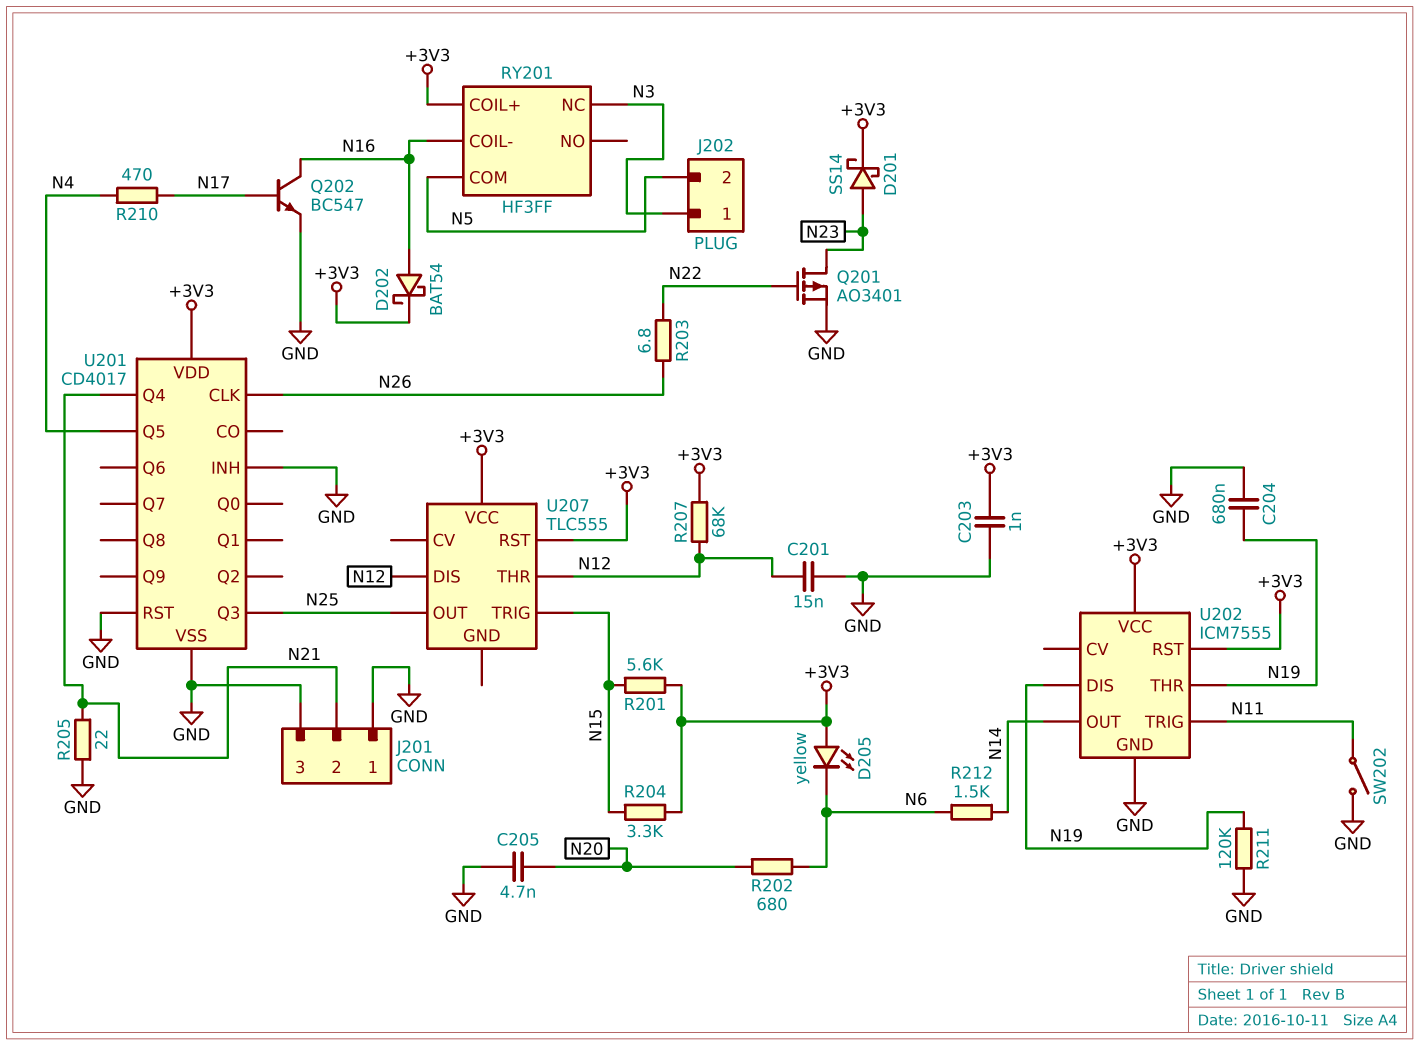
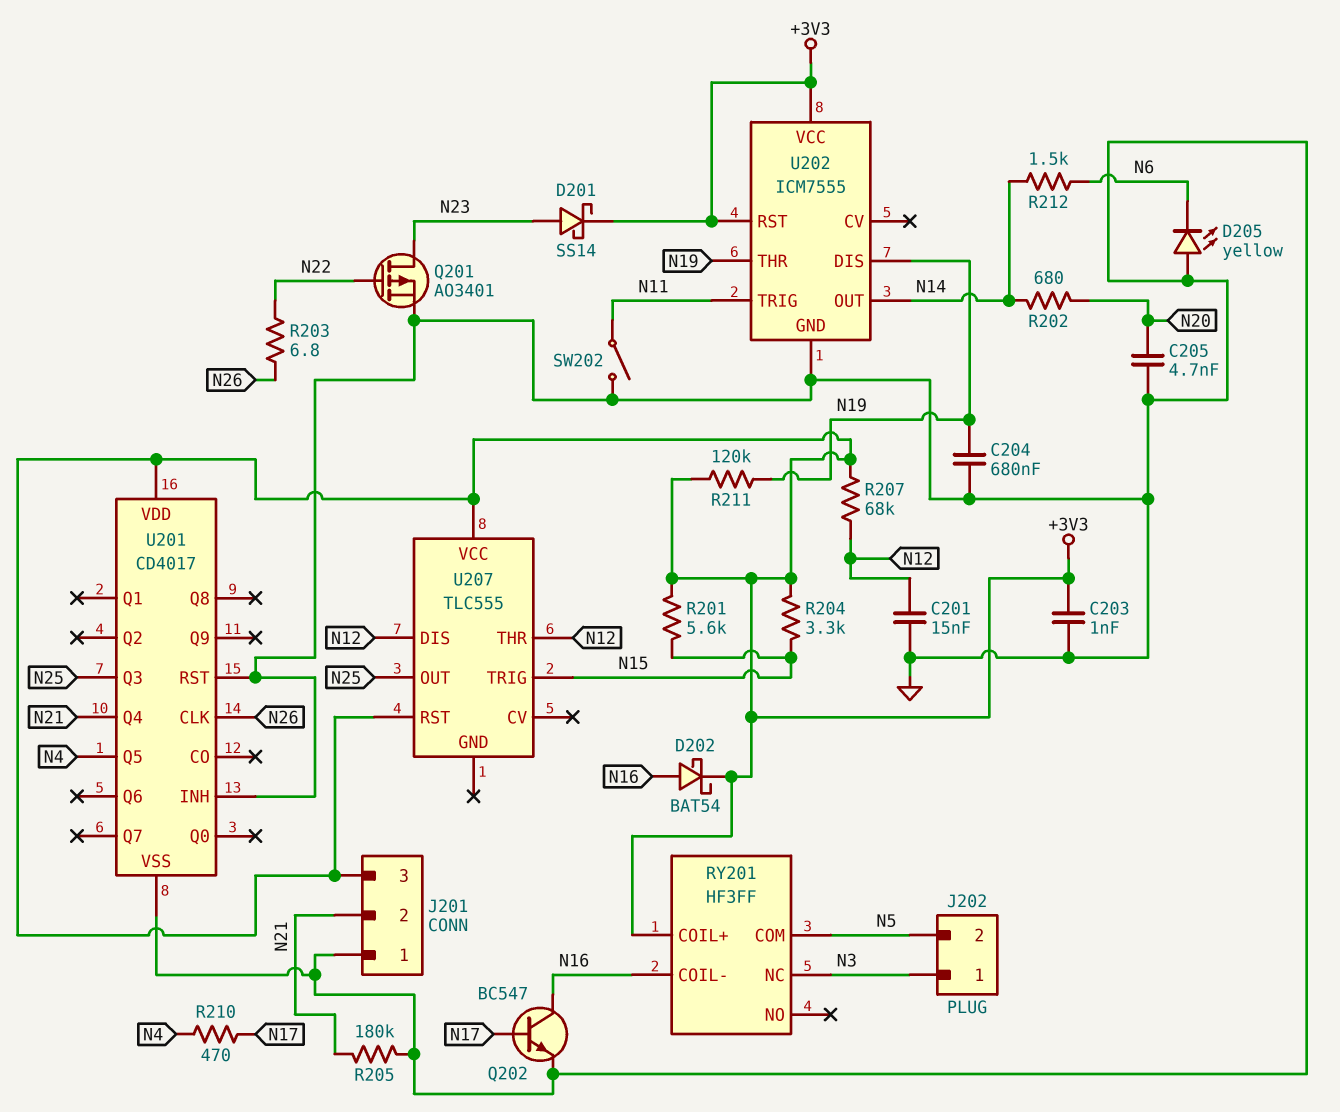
D205: LED yellow (A +3V3, K N6) -> LED yellow (A GND, K N6)
J201 pin 3: GND -> +3V3
R202: 680 (N6, N20) -> 680 (N14, N20)
R205: 22 (GND, N21) -> 180k (GND, N21)
R211: 120k (GND, N19) -> 120k (+3V3, N19)

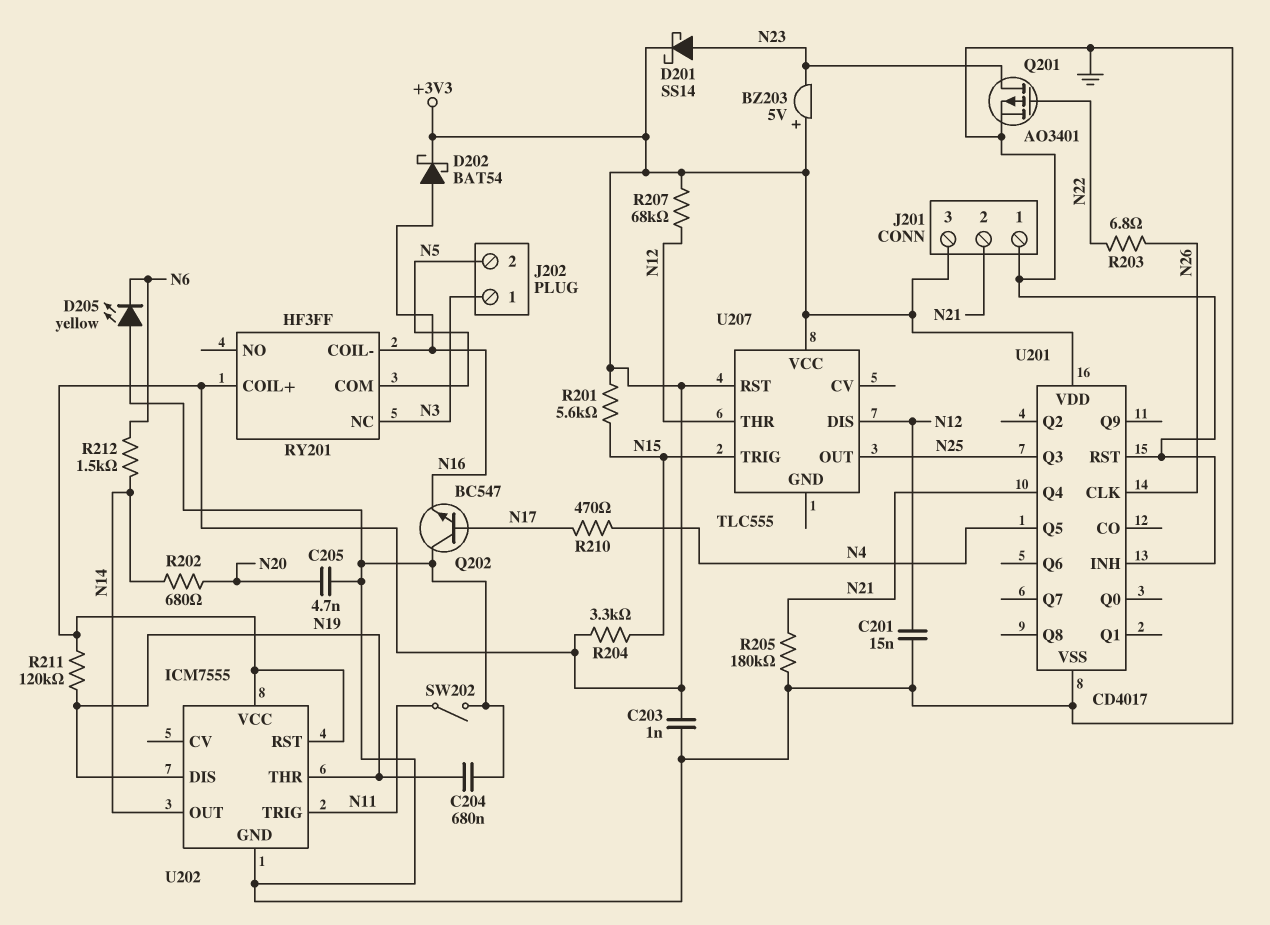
BZ203: none -> buzzer 5V (plus +3V3, minus N23)
Q202: NPN BC547 (B N17, C N16, E GND) -> NPN BC547 (B N17, C GND, E N16)

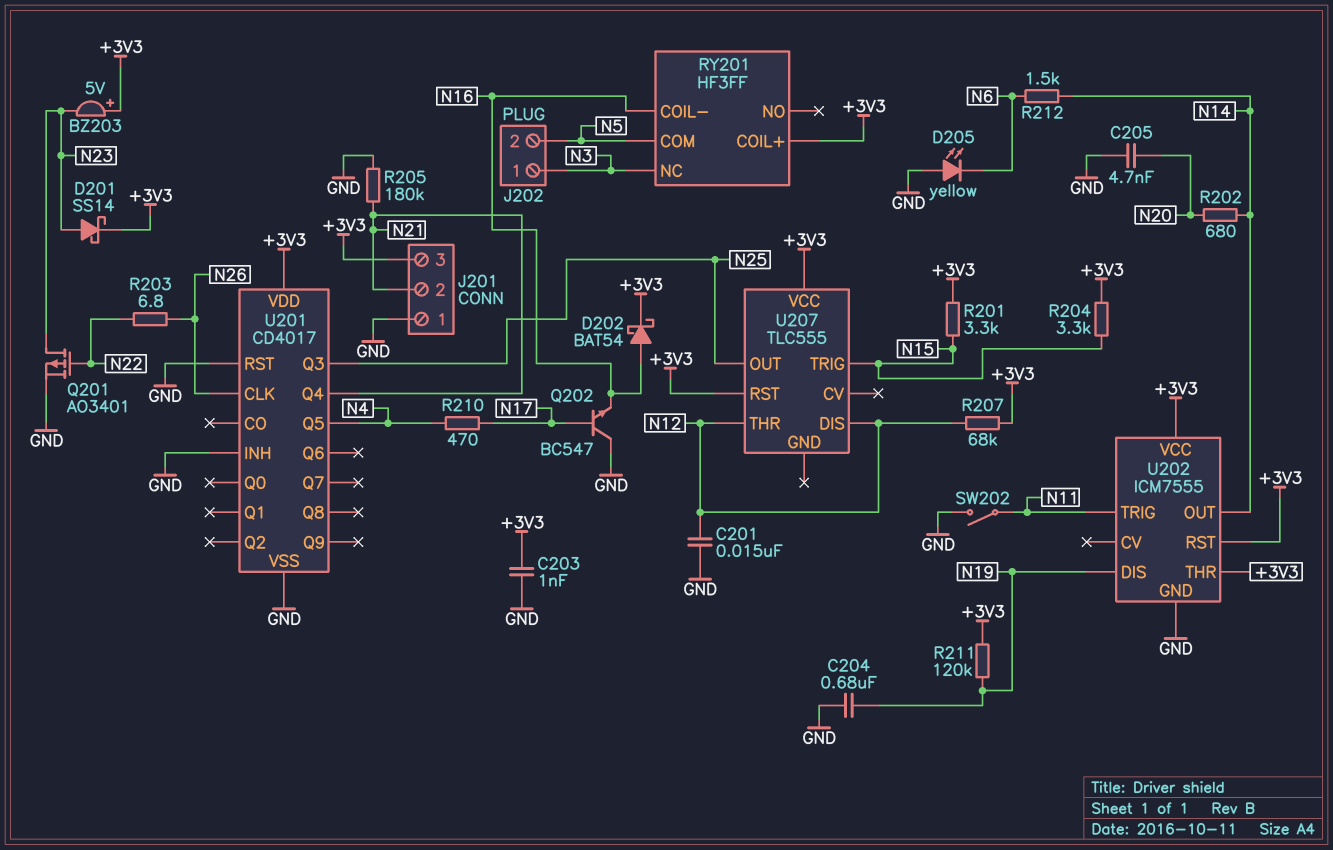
R201: 5.6k (+3V3, N15) -> 3.3k (+3V3, N15)
U202 pin THR: N19 -> +3V3

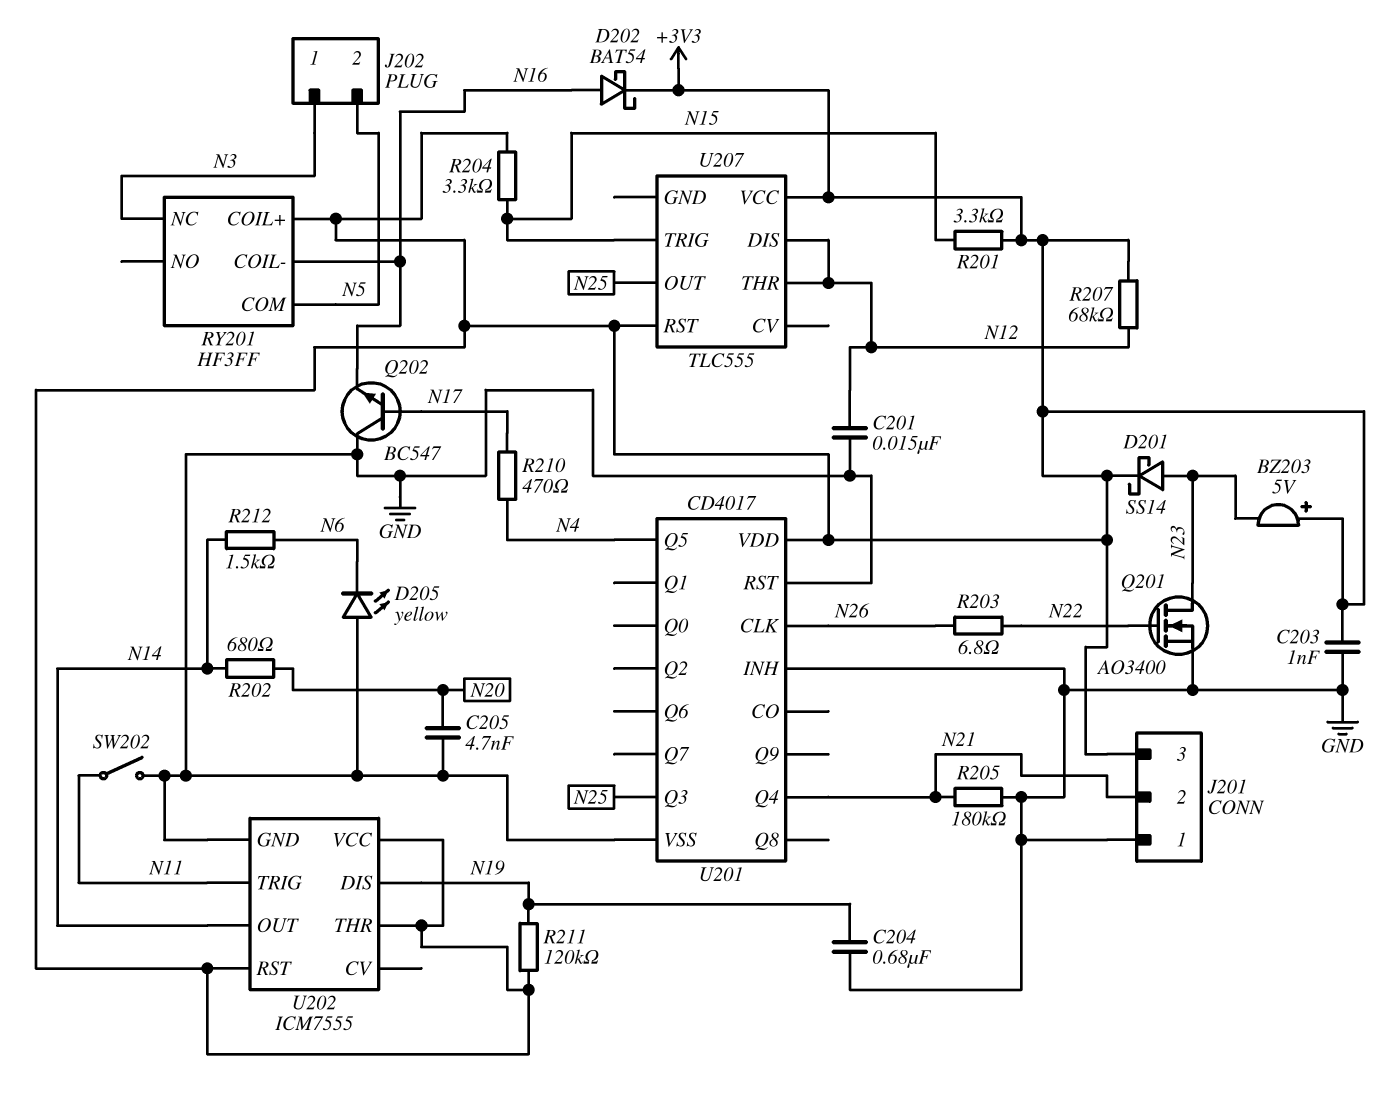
Q201: PMOS AO3401 (G N22, D N23, S GND) -> NMOS AO3400 (G N22, D N23, S GND)

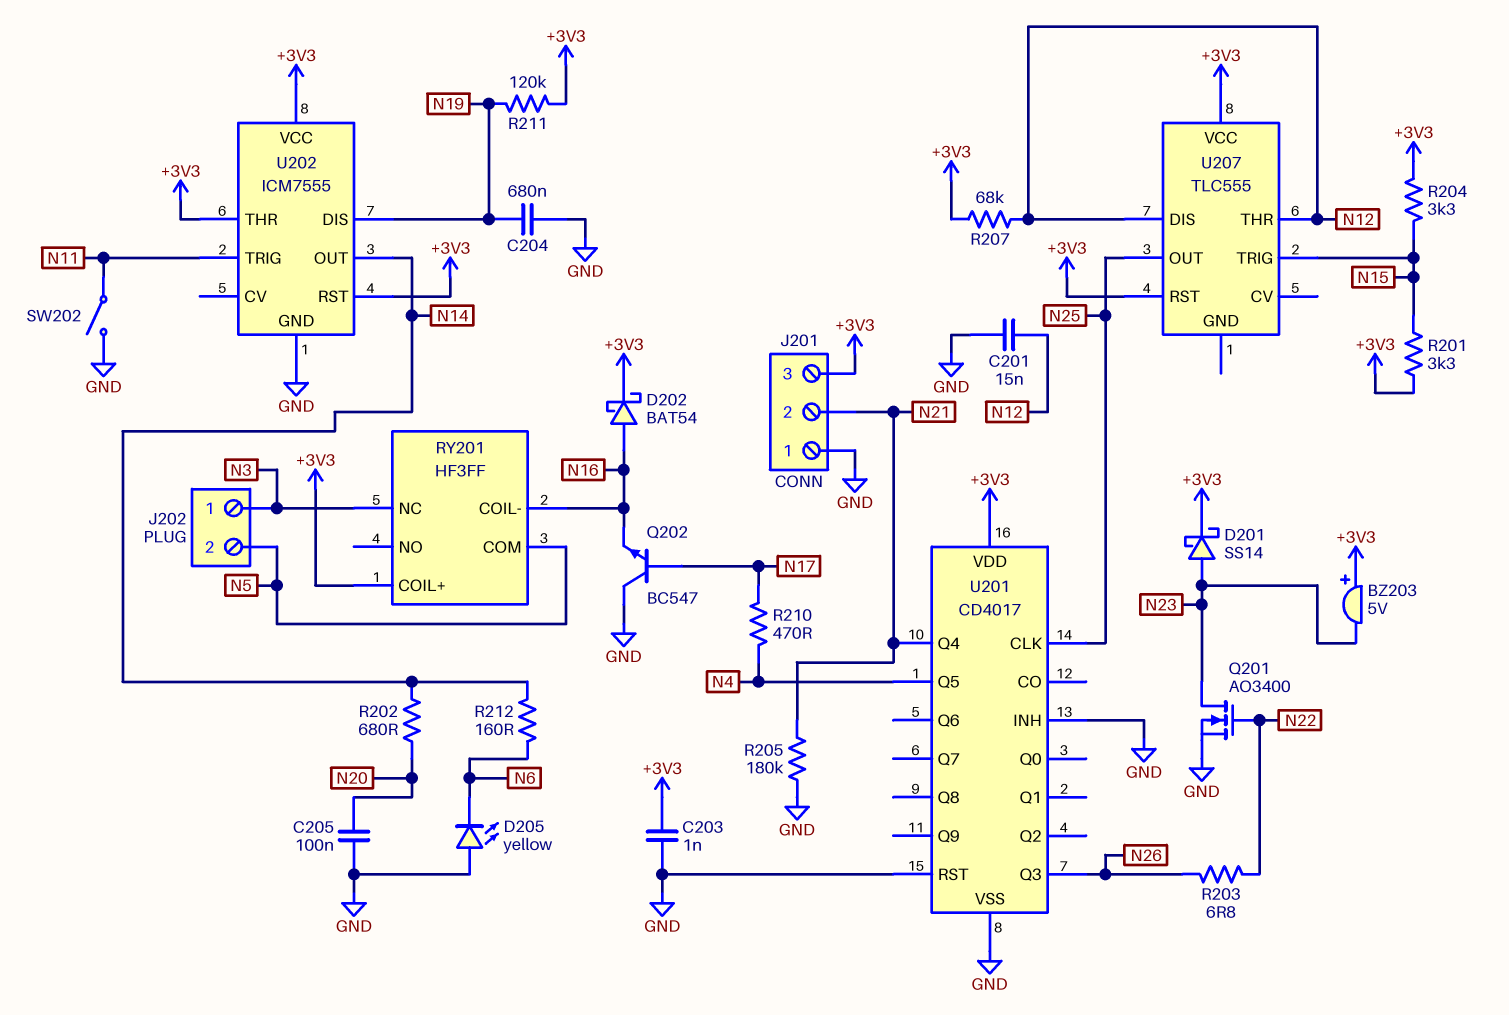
C205: 4.7nF (GND, N20) -> 100nF (GND, N20)
R212: 1.5k (N6, N14) -> 160 (N6, N14)
U201 pin CLK: N26 -> N25
U201 pin Q3: N25 -> N26

